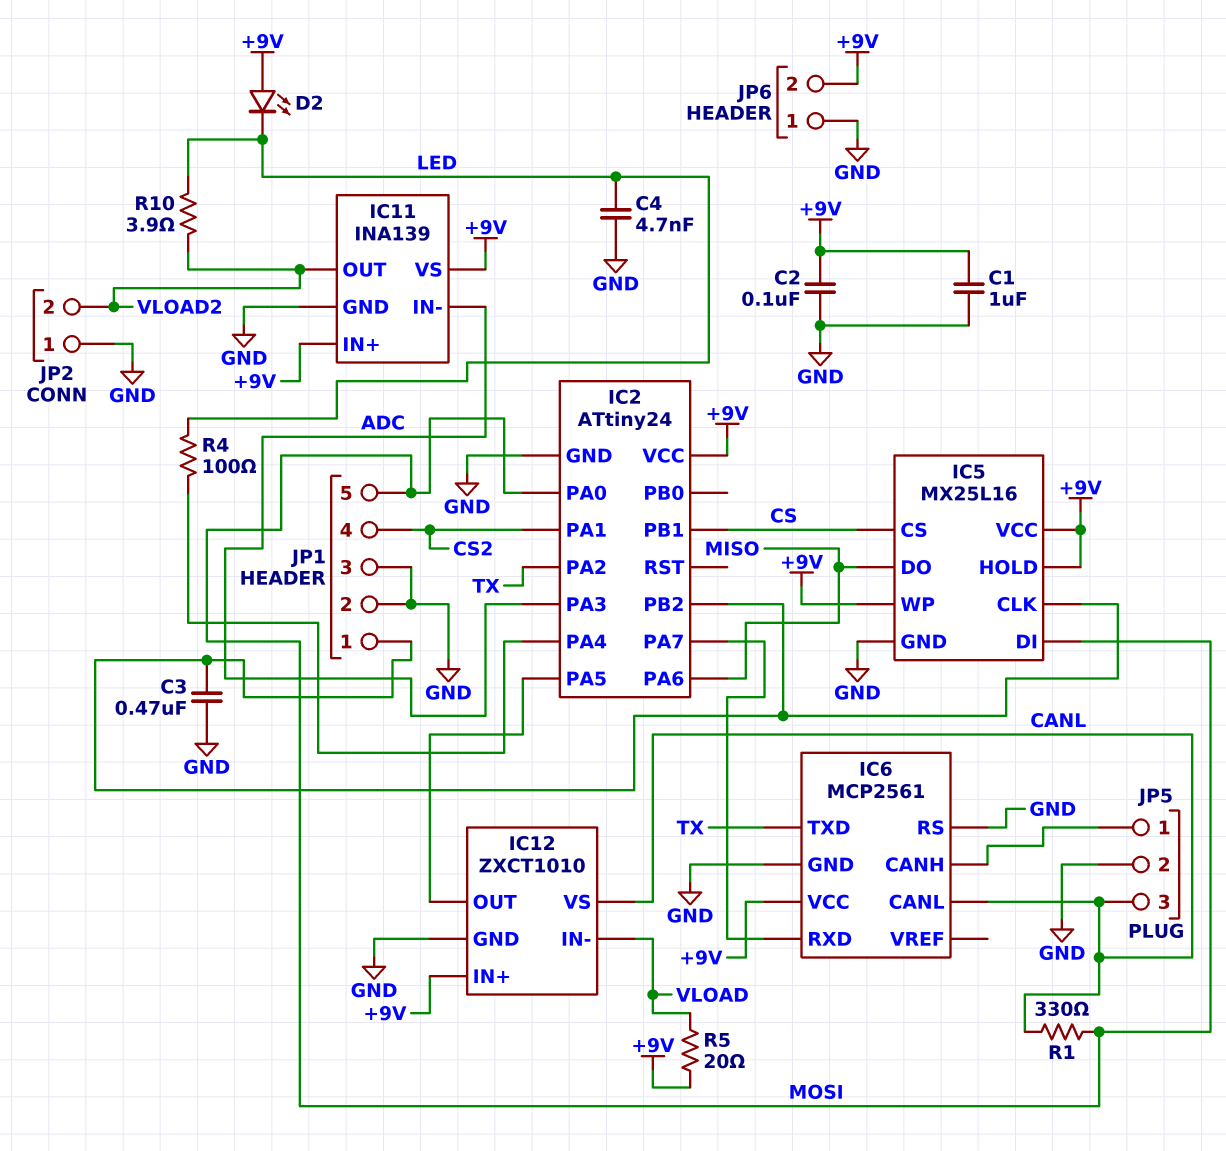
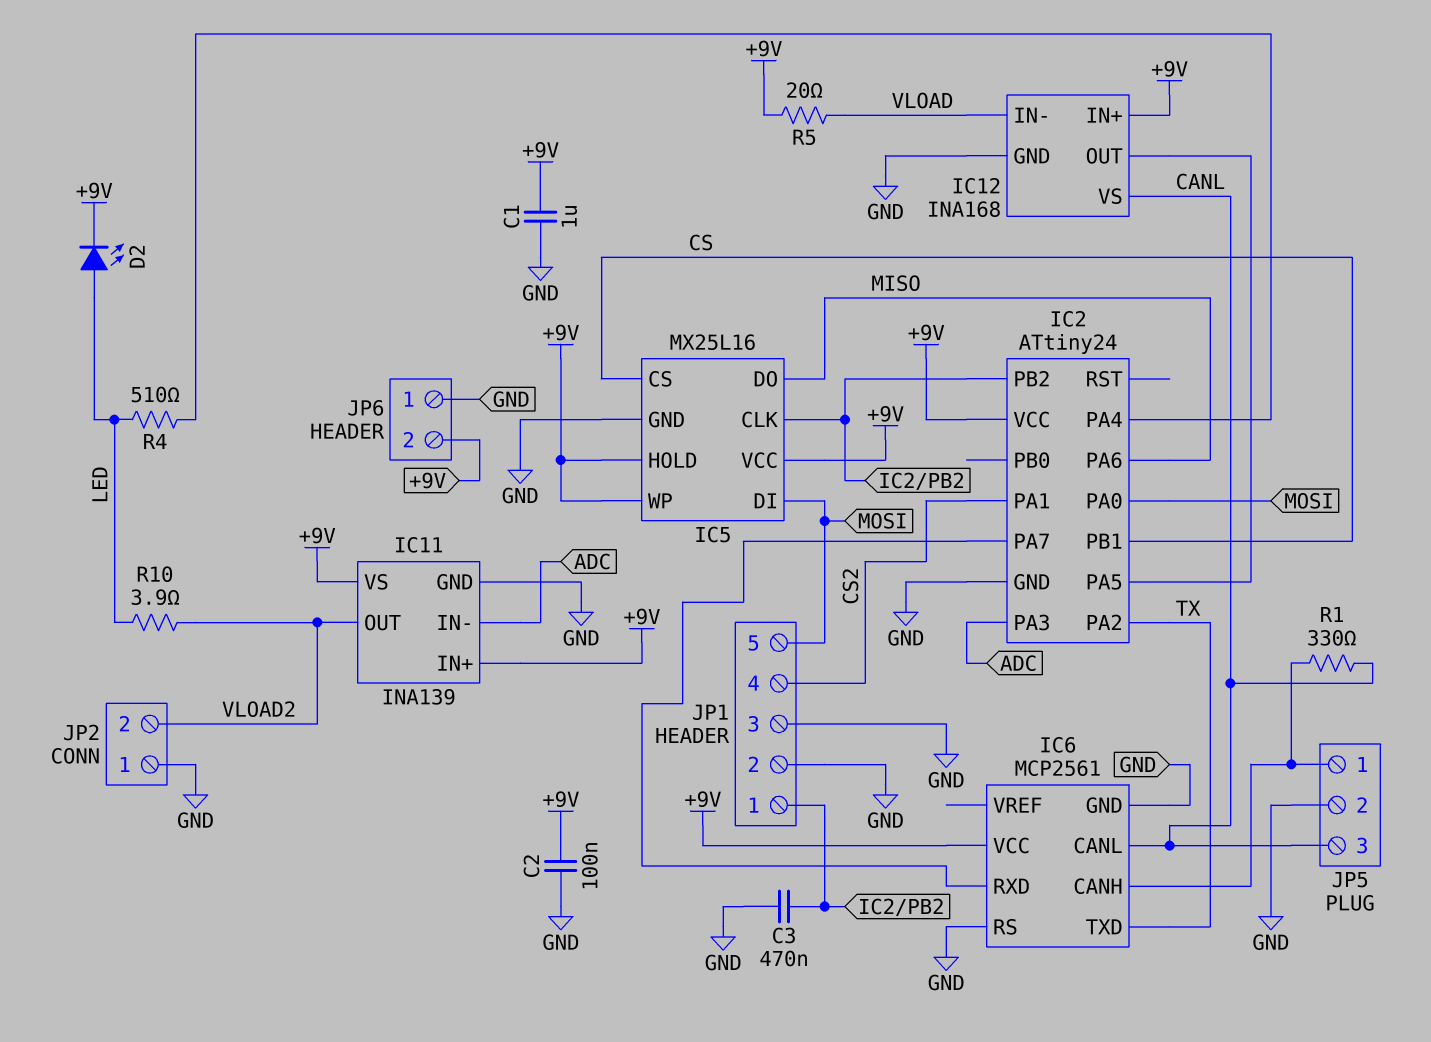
C4: 4.7nF (GND, LED) -> none
D2: LED (A +9V, K LED) -> LED (A LED, K +9V)
IC12: ZXCT1010 -> INA168
R1: 330 (CANL, MOSI) -> 330 (CANL, IC6/CANH)
R4: 100 (IC2/PA4, LED) -> 510 (IC2/PA4, LED)

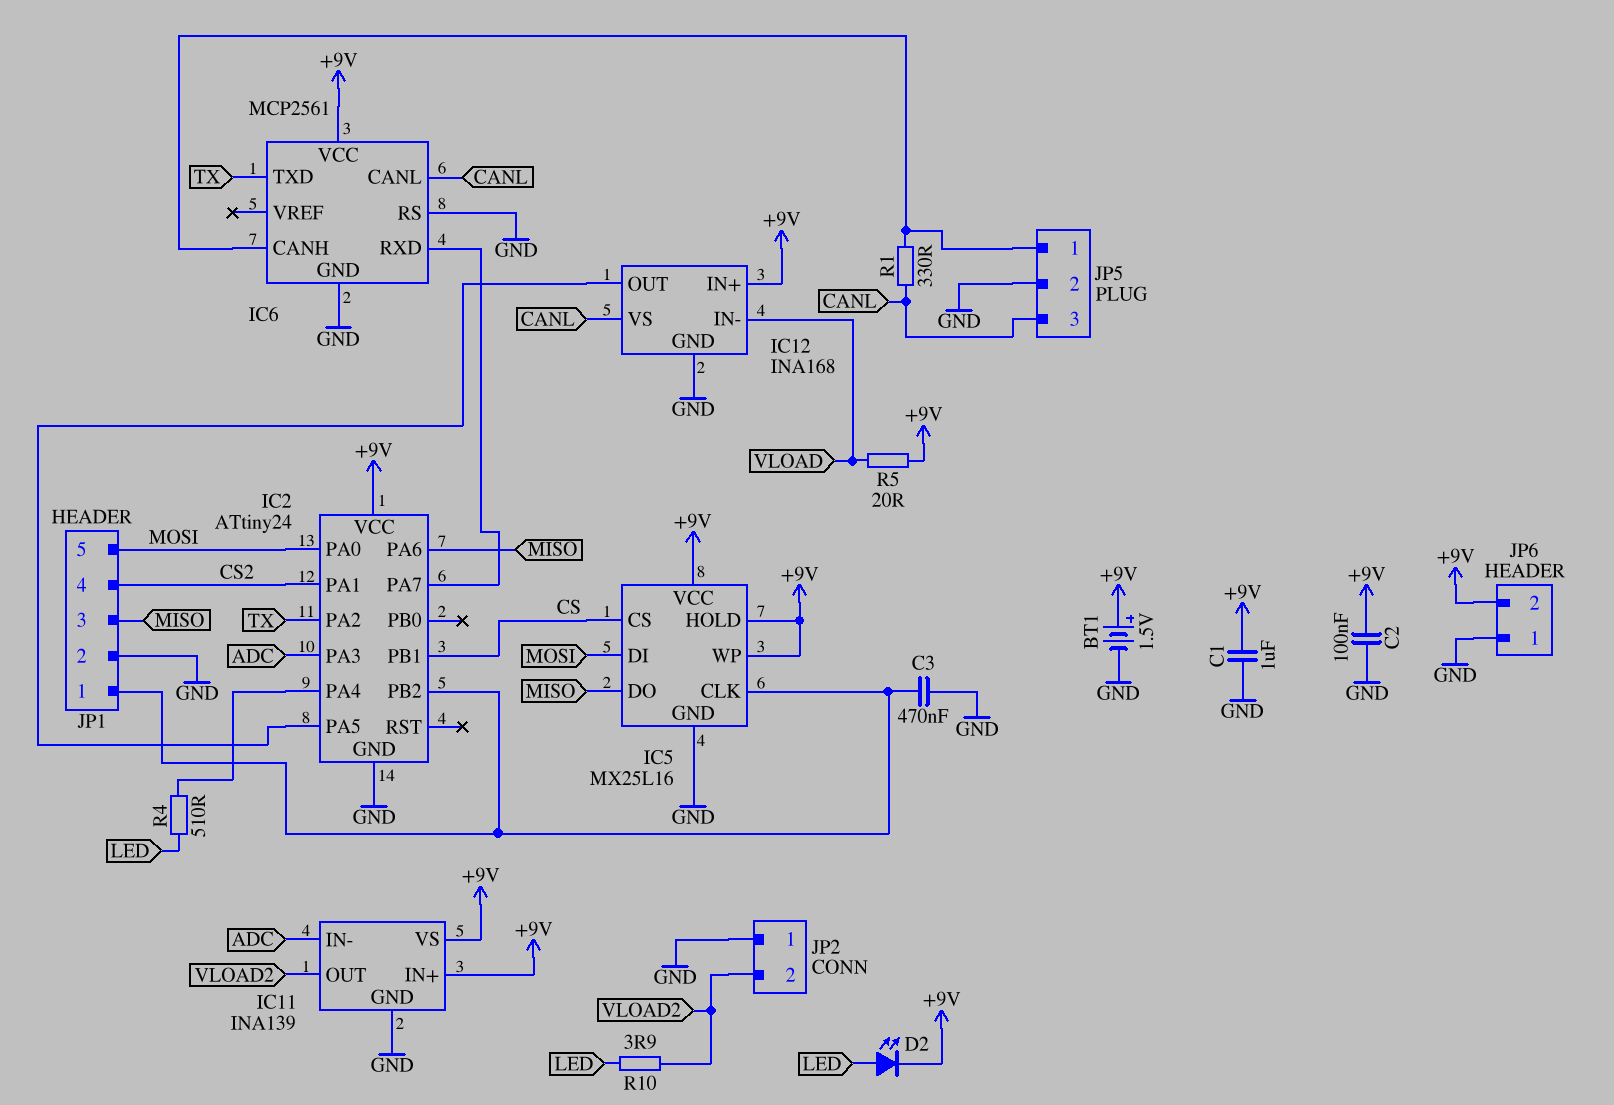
BT1: none -> 1.5V (plus +9V, minus GND)
JP1 pin 3: GND -> MISO

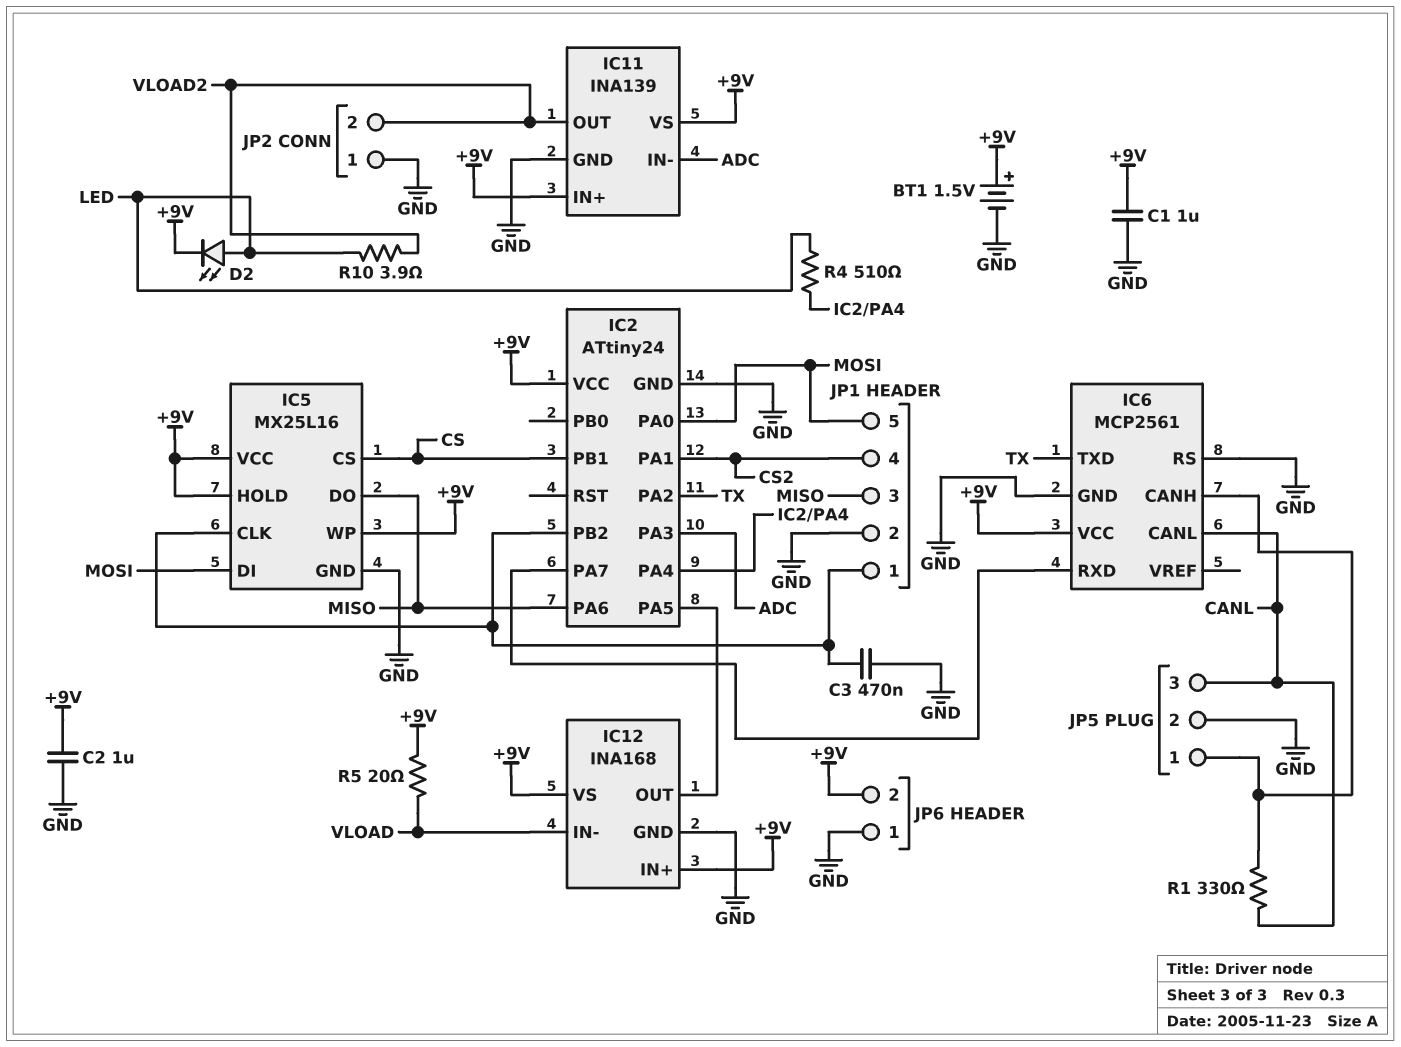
C2: 100nF (+9V, GND) -> 1uF (+9V, GND)
IC12 pin VS: CANL -> +9V

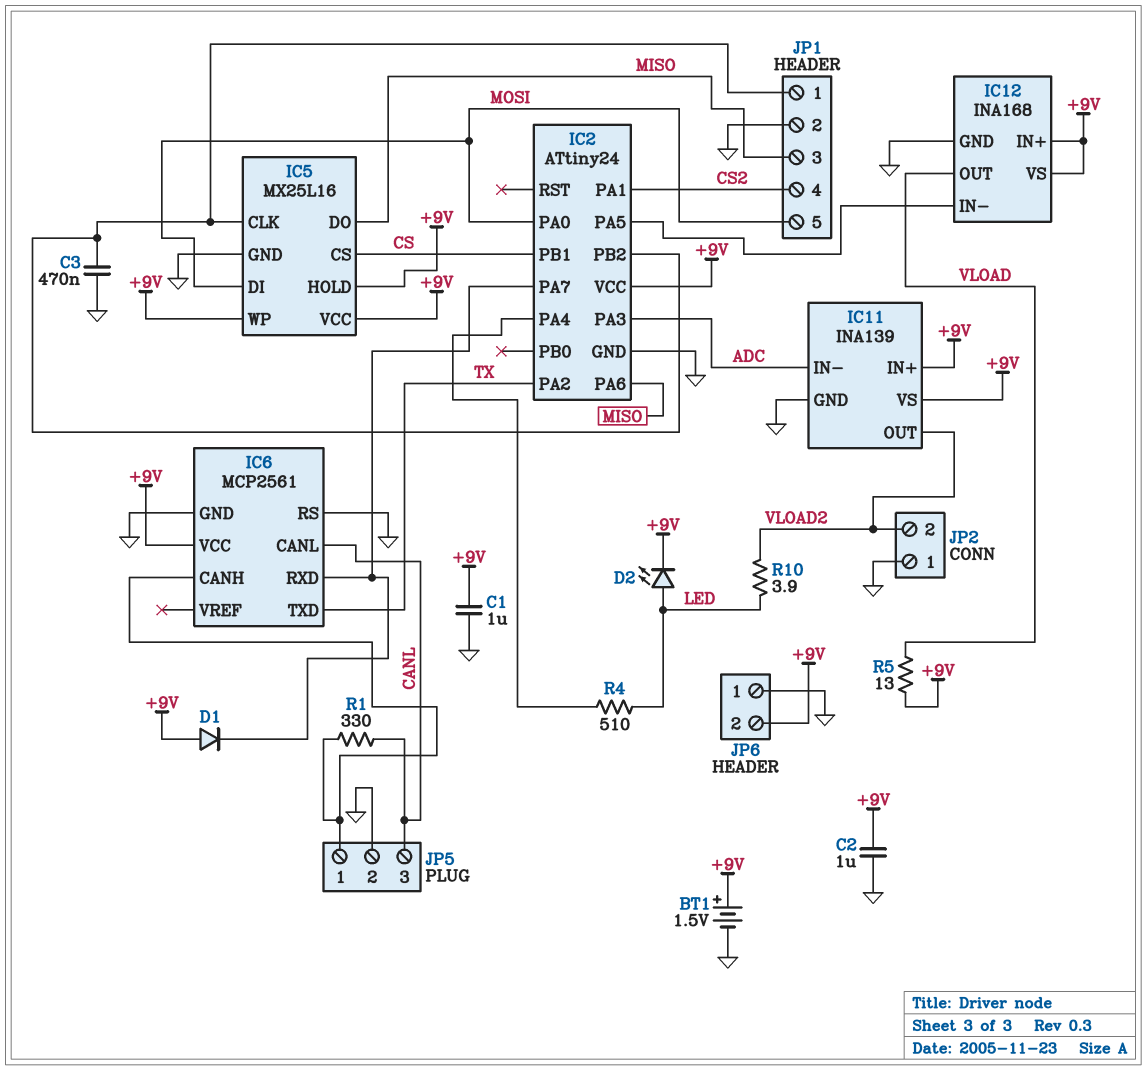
D1: none -> diode (A +9V, K IC2/PA7)
IC12 pin IN-: VLOAD -> IC2/PA5
IC12 pin OUT: IC2/PA5 -> VLOAD
R5: 20 (+9V, VLOAD) -> 13 (+9V, VLOAD)

